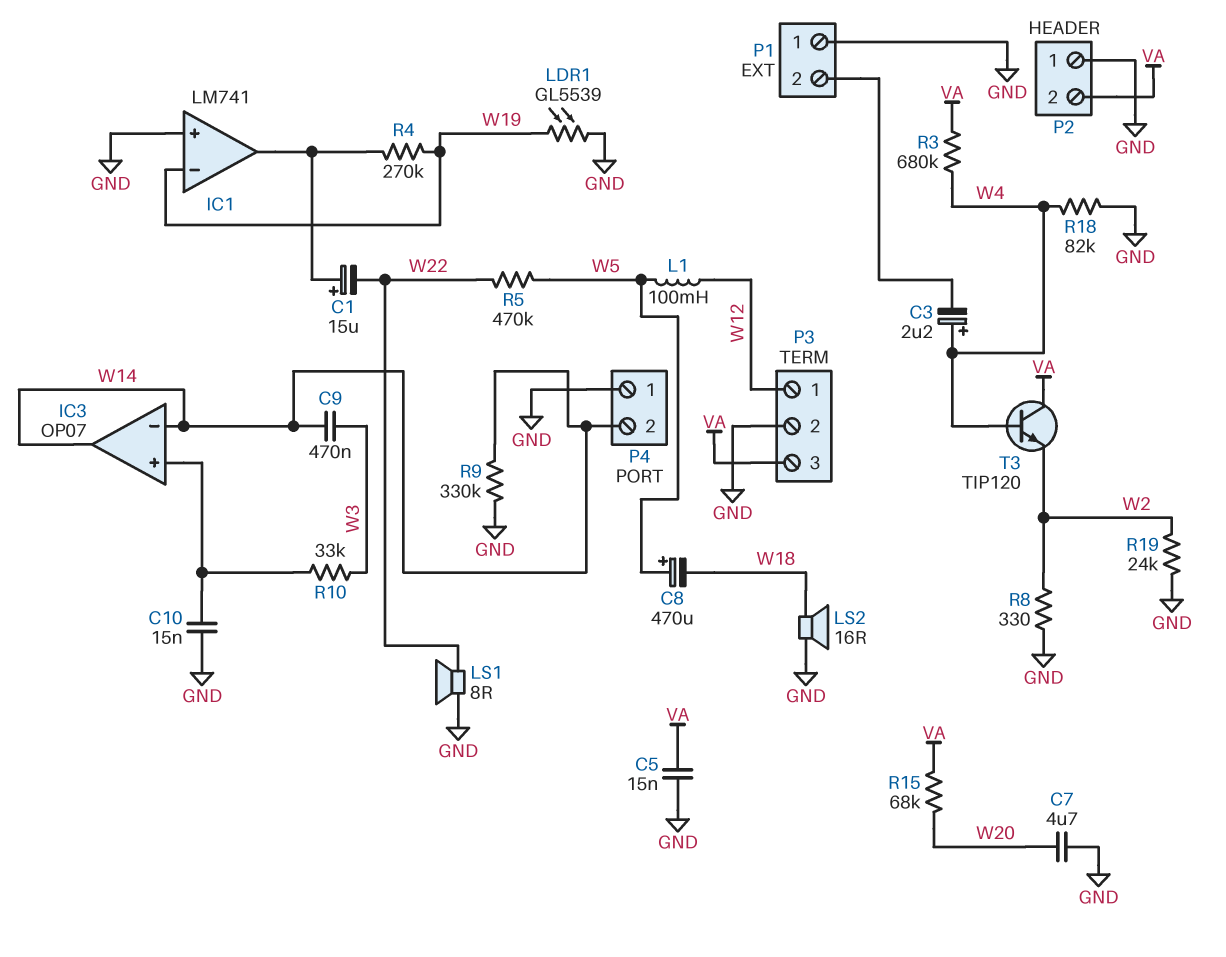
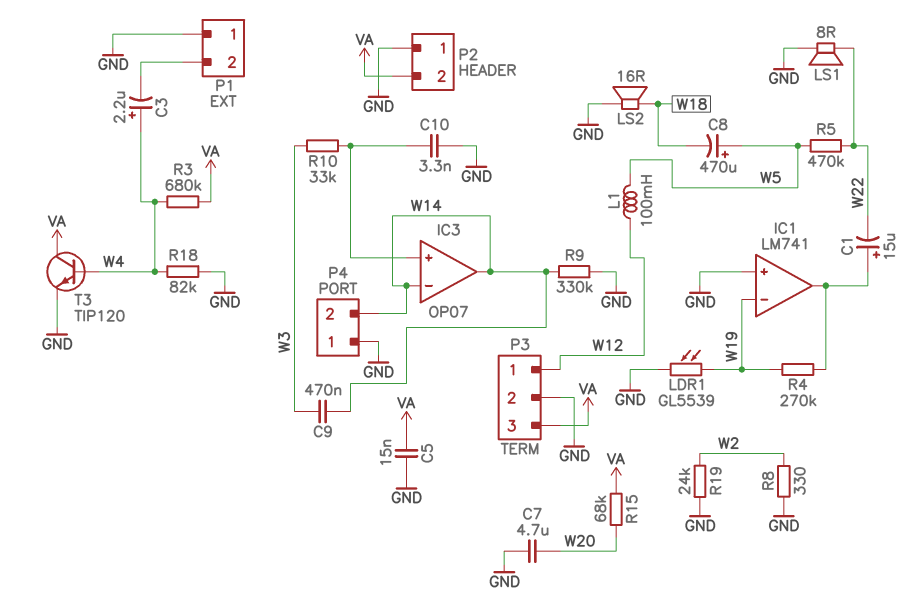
C10: 15nF (GND, IC3/in+) -> 3.3nF (GND, IC3/in+)
T3: NPN TIP120 (B W4, C VA, E W2) -> NPN TIP120 (B W4, C VA, E GND)

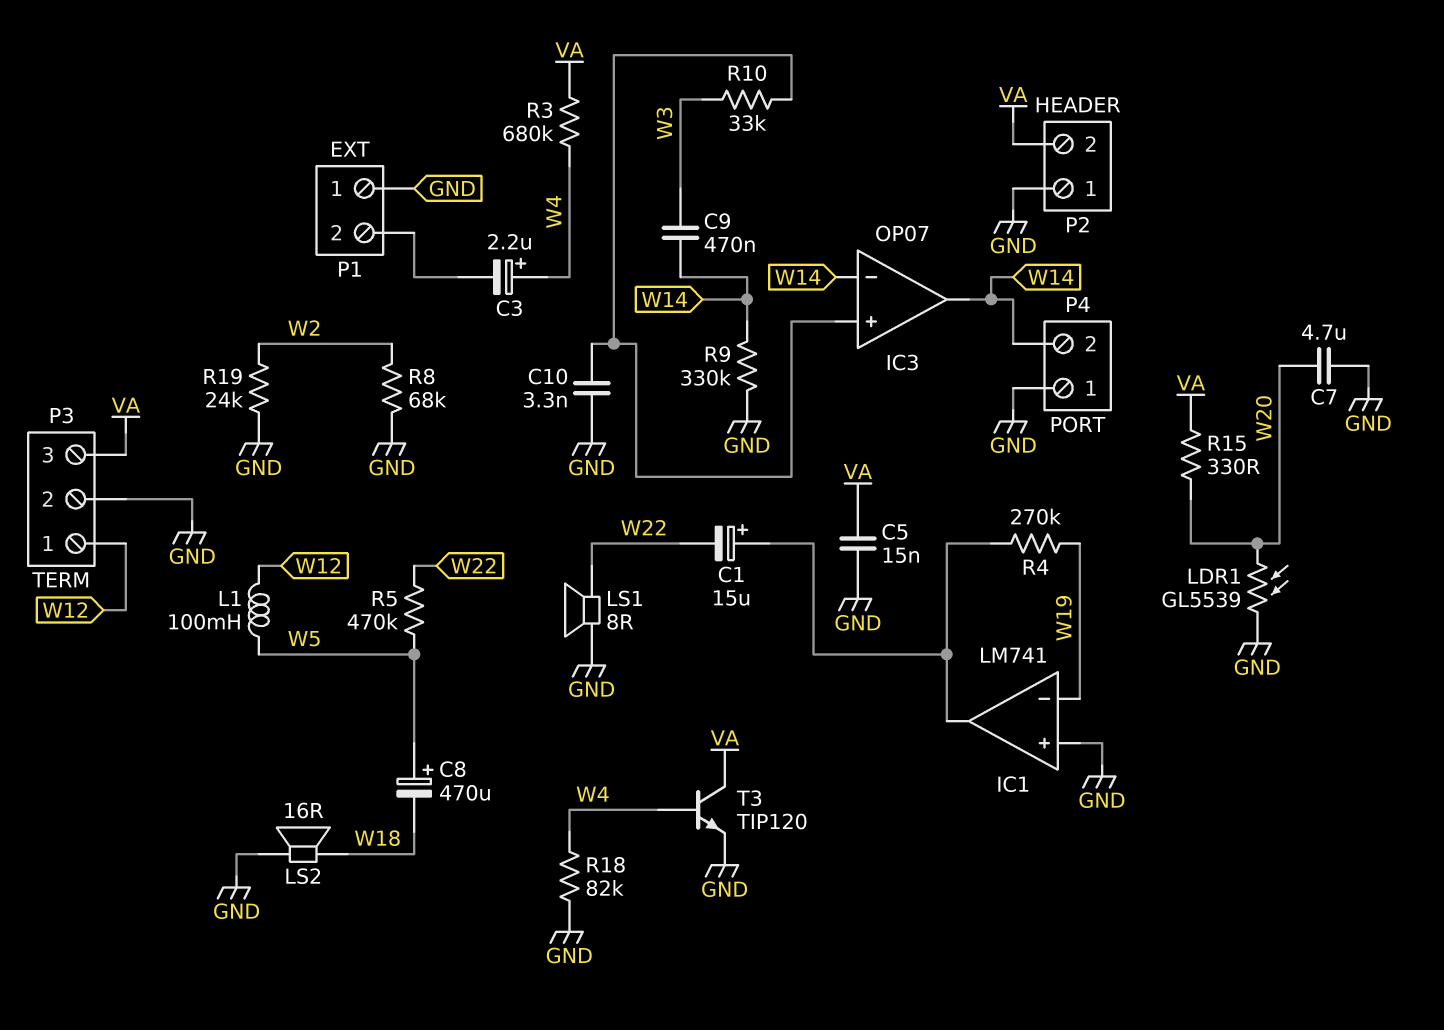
LDR1: GL5539 (GND, W19) -> GL5539 (GND, W20)
R8: 330 (GND, W2) -> 68k (GND, W2)
R15: 68k (VA, W20) -> 330 (VA, W20)

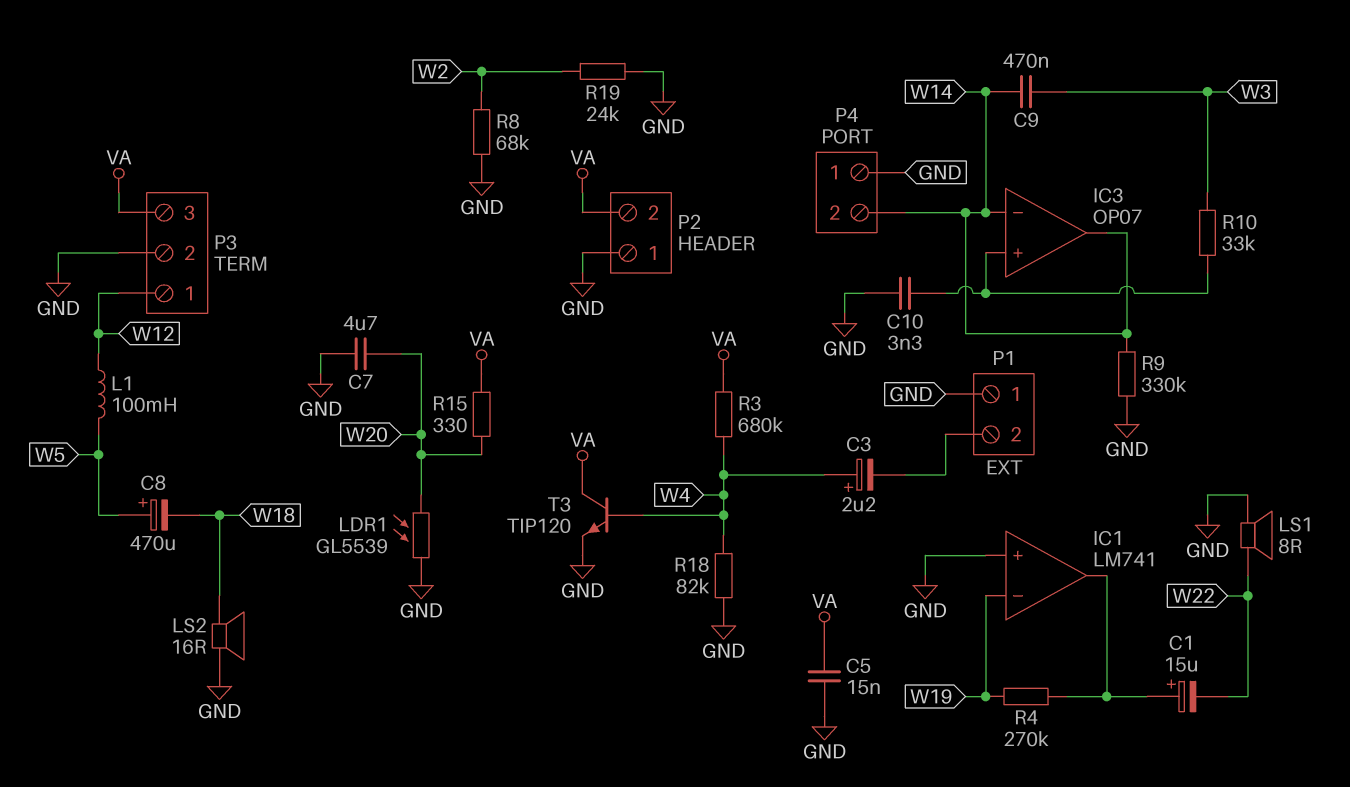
R5: 470k (W5, W22) -> none

